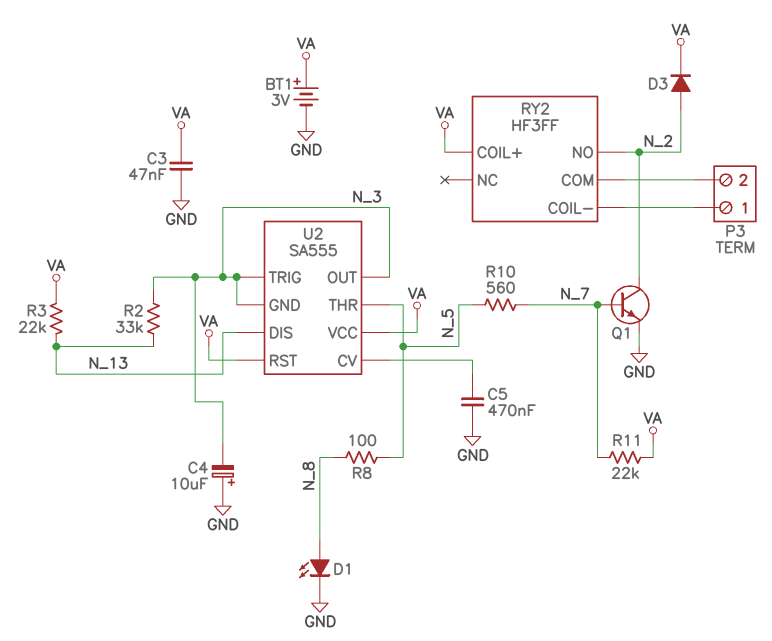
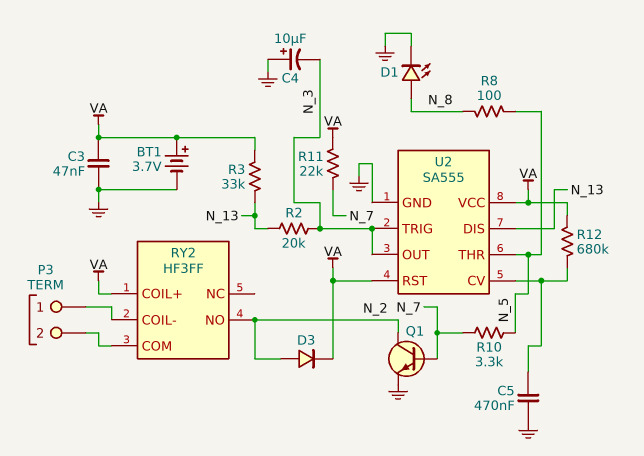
BT1: 3V (plus VA, minus GND) -> 3.7V (plus VA, minus GND)
R2: 33k (N_3, N_13) -> 20k (N_3, N_13)
R3: 22k (N_13, VA) -> 33k (N_13, VA)
R10: 560 (N_5, N_7) -> 3.3k (N_5, N_7)
R12: none -> 680k (U2/CV, VA)
U2 pin GND: N_3 -> GND

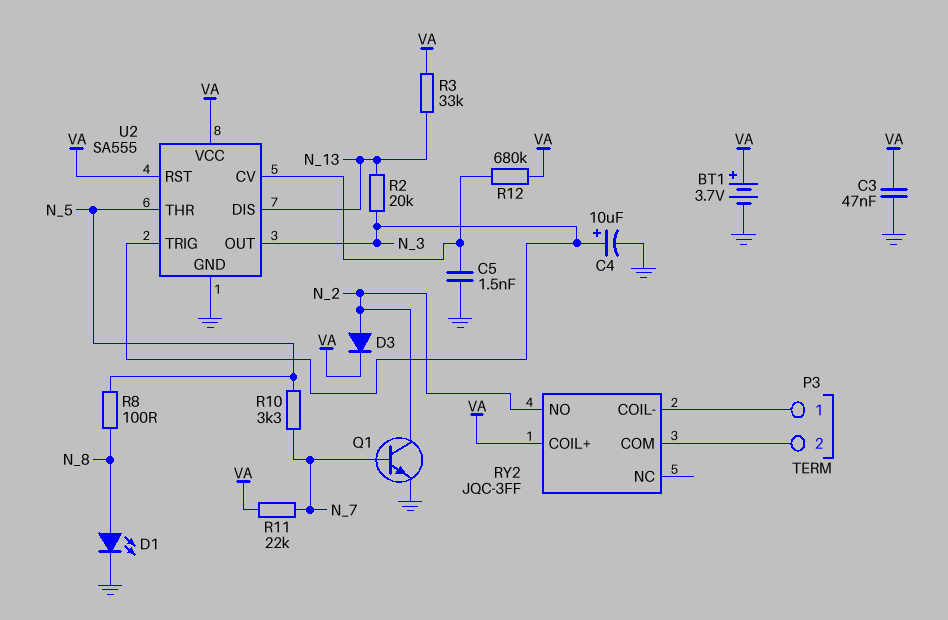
C4: 10uF (plus GND, minus N_3) -> 10uF (plus N_3, minus GND)
C5: 470nF (GND, U2/CV) -> 1.5nF (GND, U2/CV)
RY2: HF3FF -> JQC-3FF

